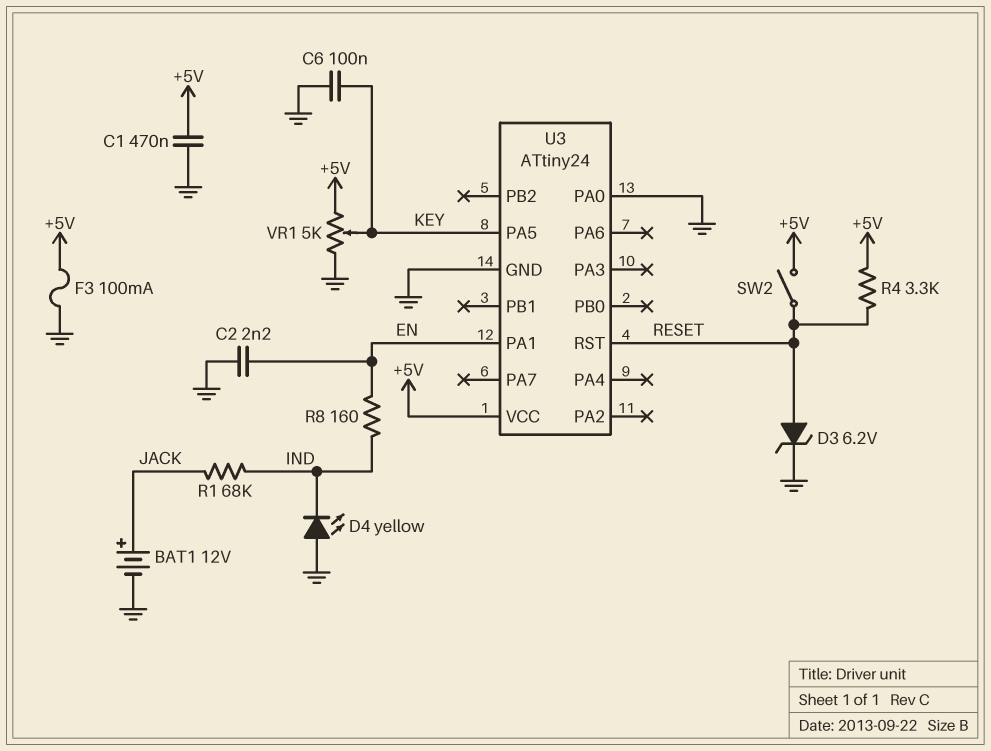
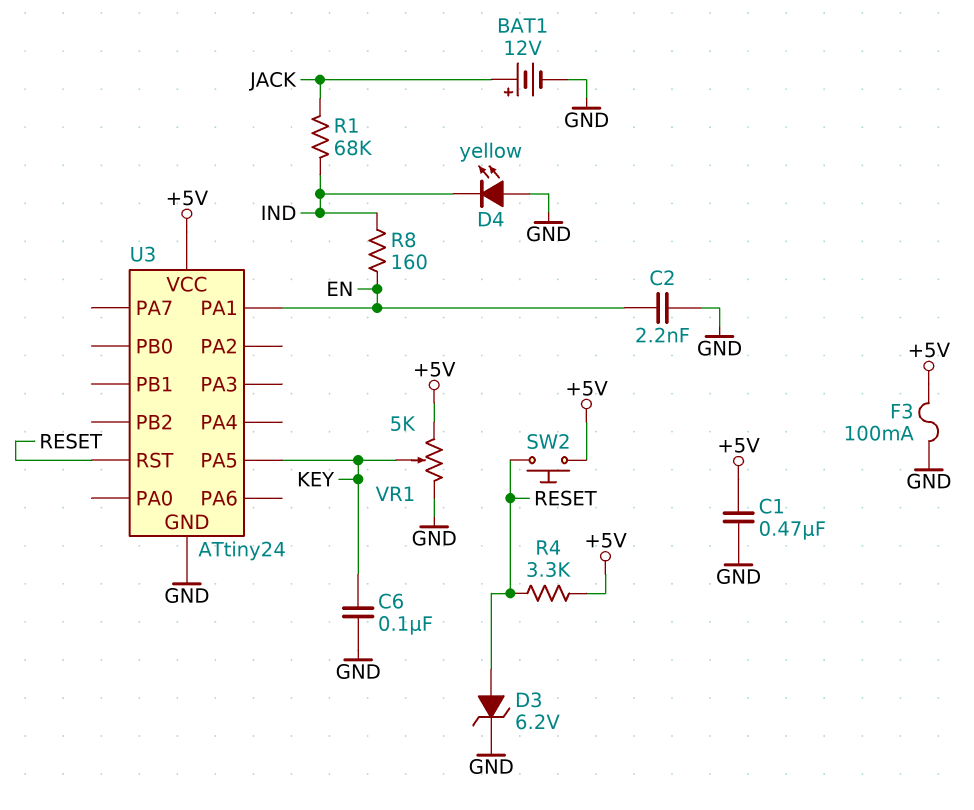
SW2: switch (+5V, RESET) -> button (+5V, RESET)
U3 pin PA0: GND -> none

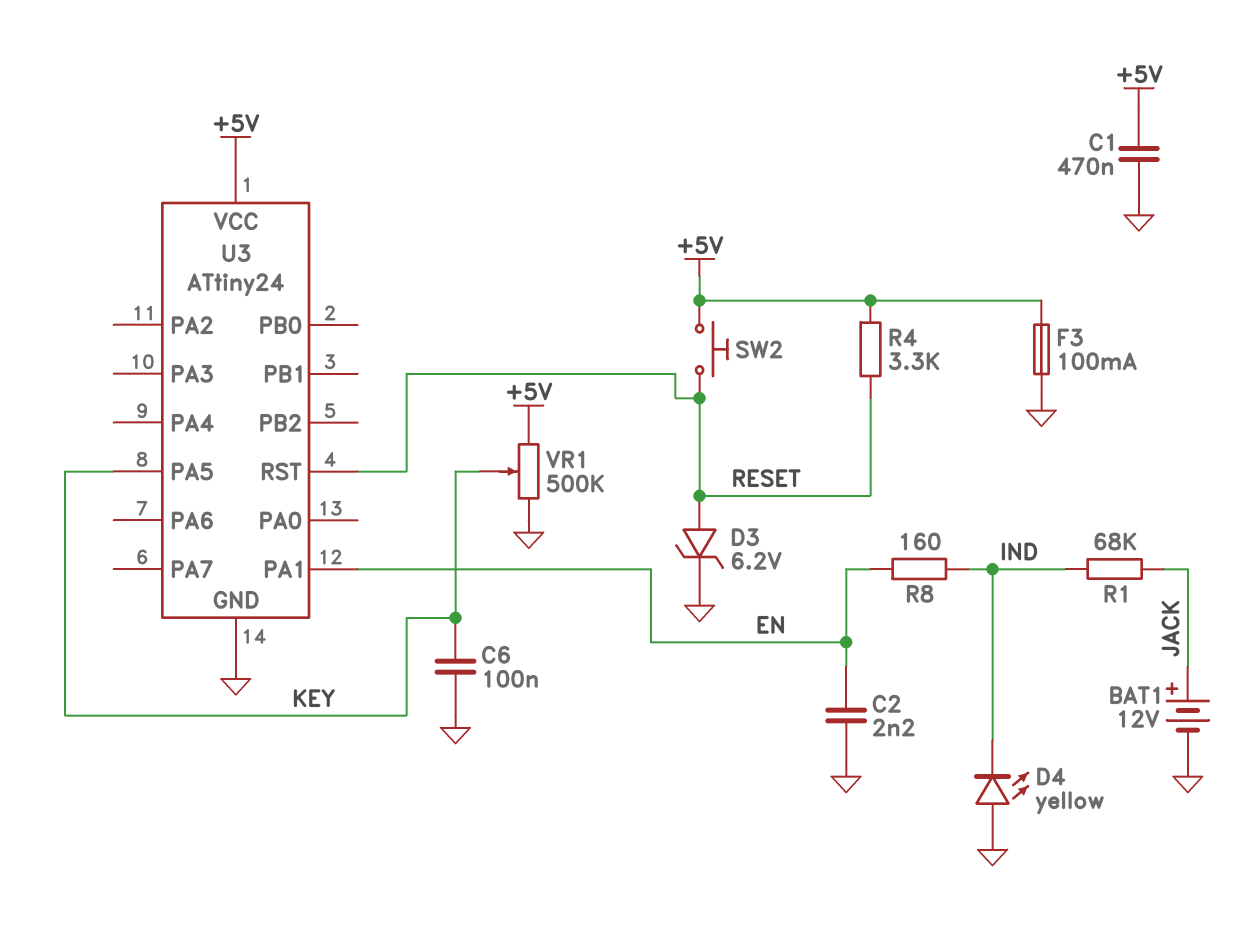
VR1: 5k (+5V, GND, wiper KEY) -> 500k (+5V, GND, wiper KEY)

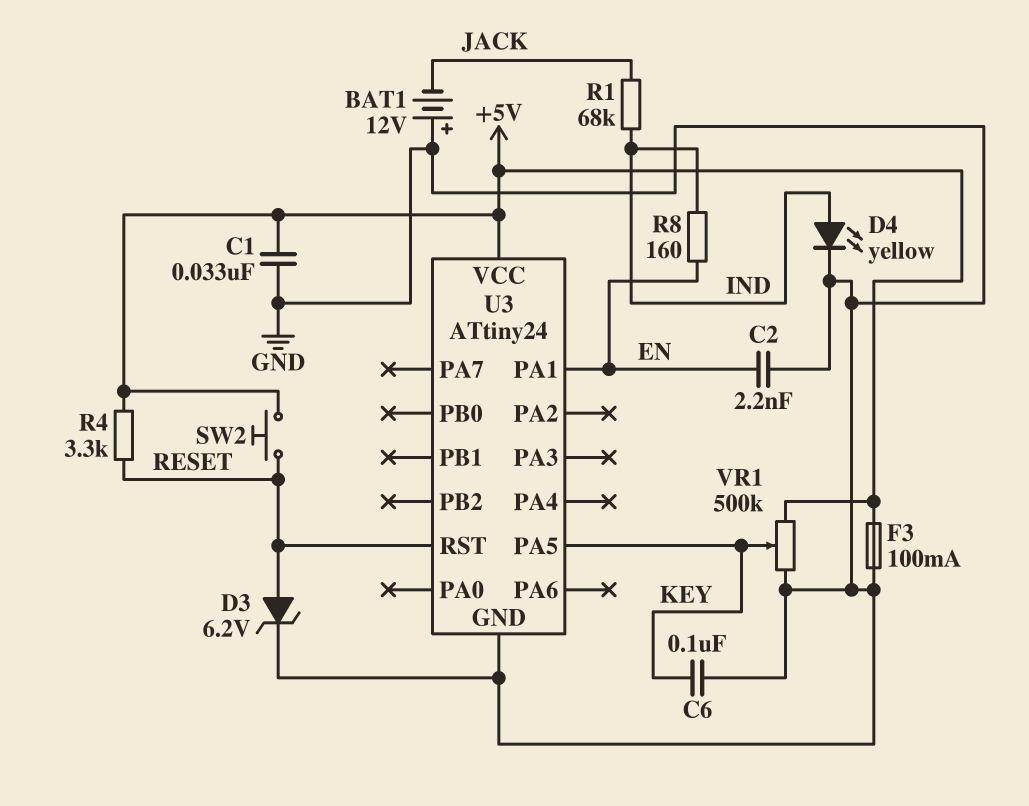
BAT1: 12V (plus JACK, minus GND) -> 12V (plus GND, minus JACK)
C1: 470nF (+5V, GND) -> 33nF (+5V, GND)
D4: LED yellow (A GND, K IND) -> LED yellow (A IND, K GND)

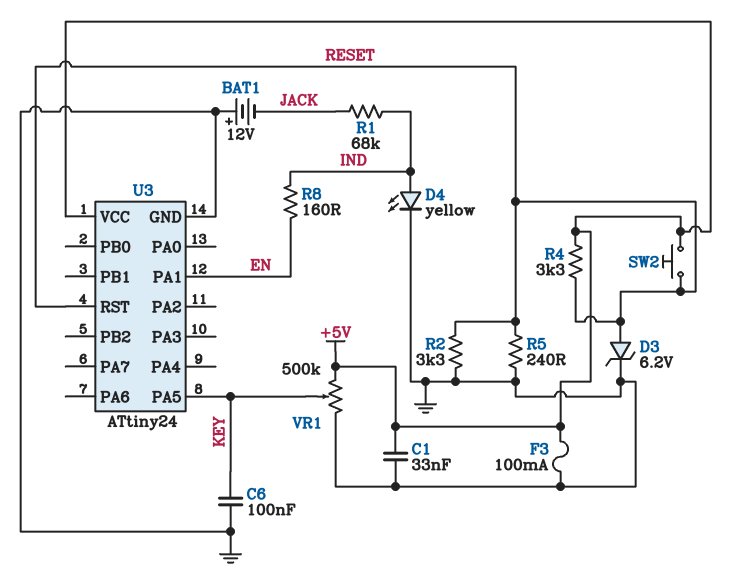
C2: 2.2nF (EN, GND) -> none
R2: none -> 3.3k (GND, RESET)
R5: none -> 240 (GND, RESET)

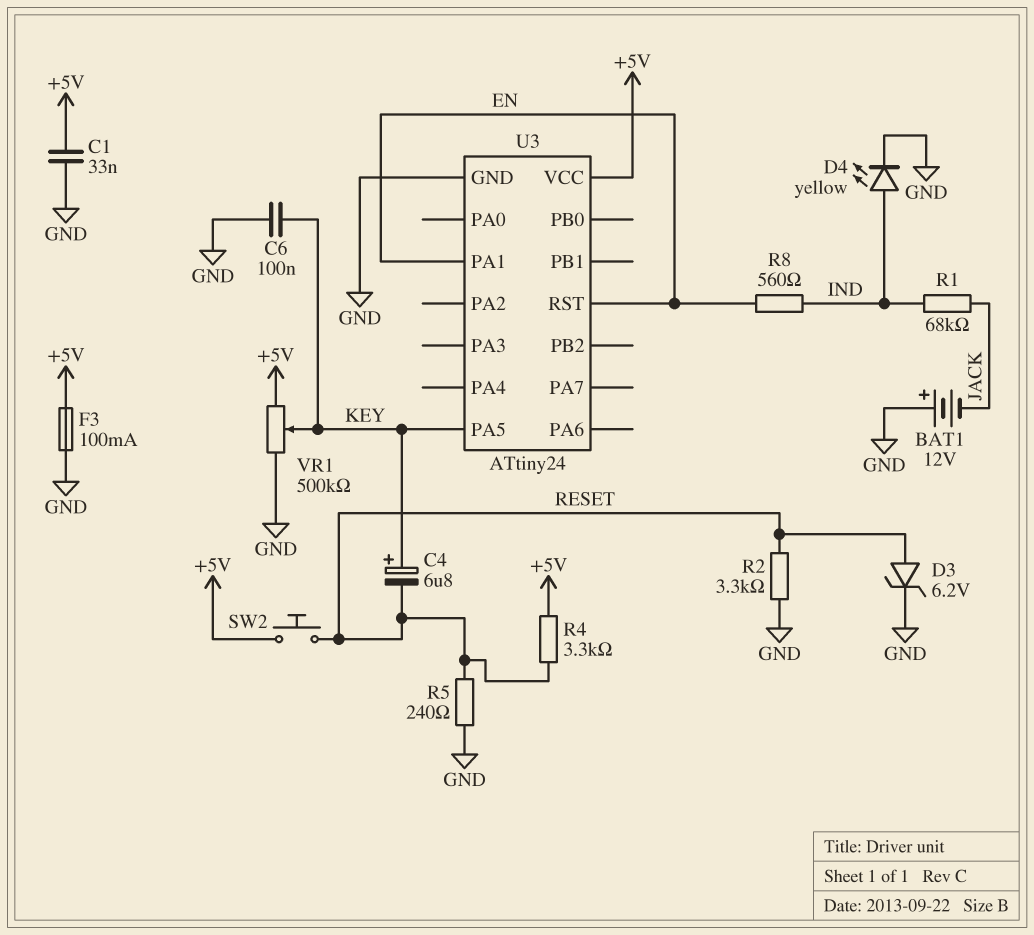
C4: none -> 6.8uF (plus KEY, minus RESET)
R8: 160 (EN, IND) -> 560 (EN, IND)
U3 pin RST: RESET -> EN

